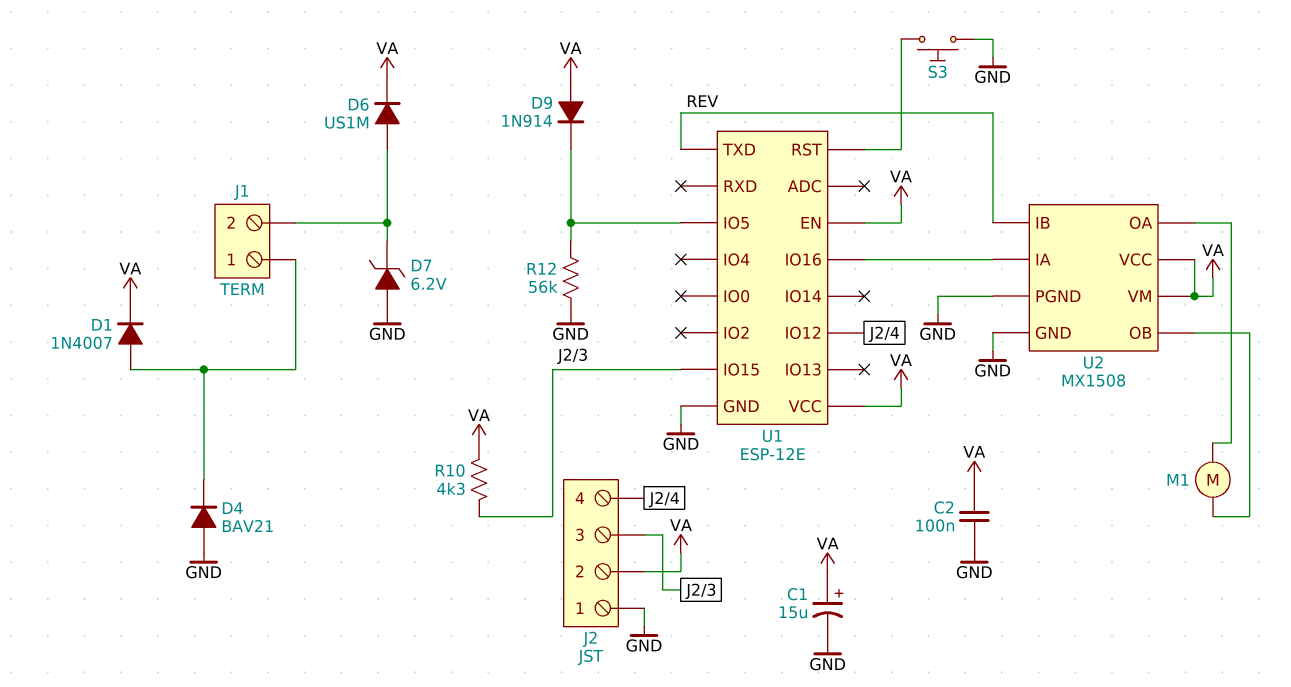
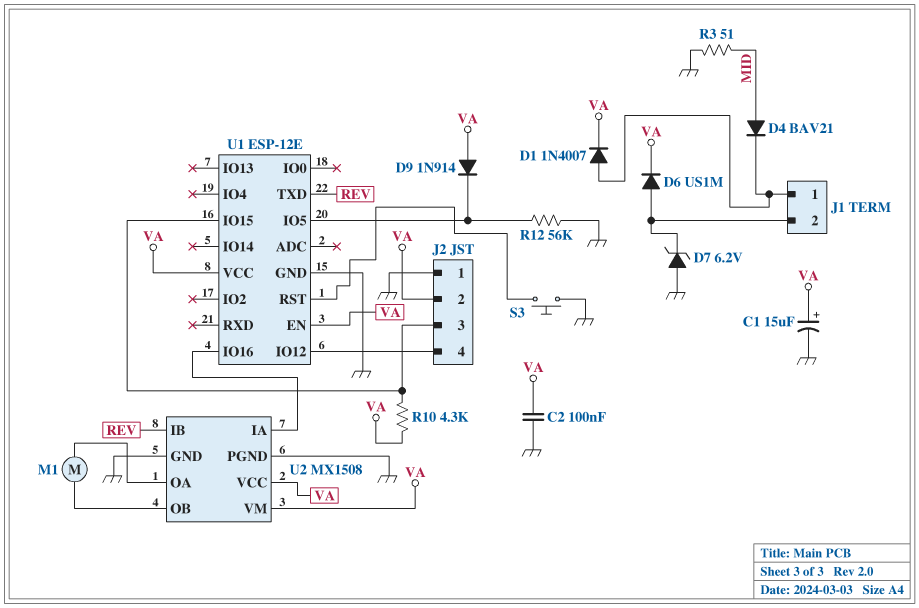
D4: diode BAV21 (A GND, K J1/1) -> diode BAV21 (A MID, K J1/1)
R3: none -> 51 (GND, MID)

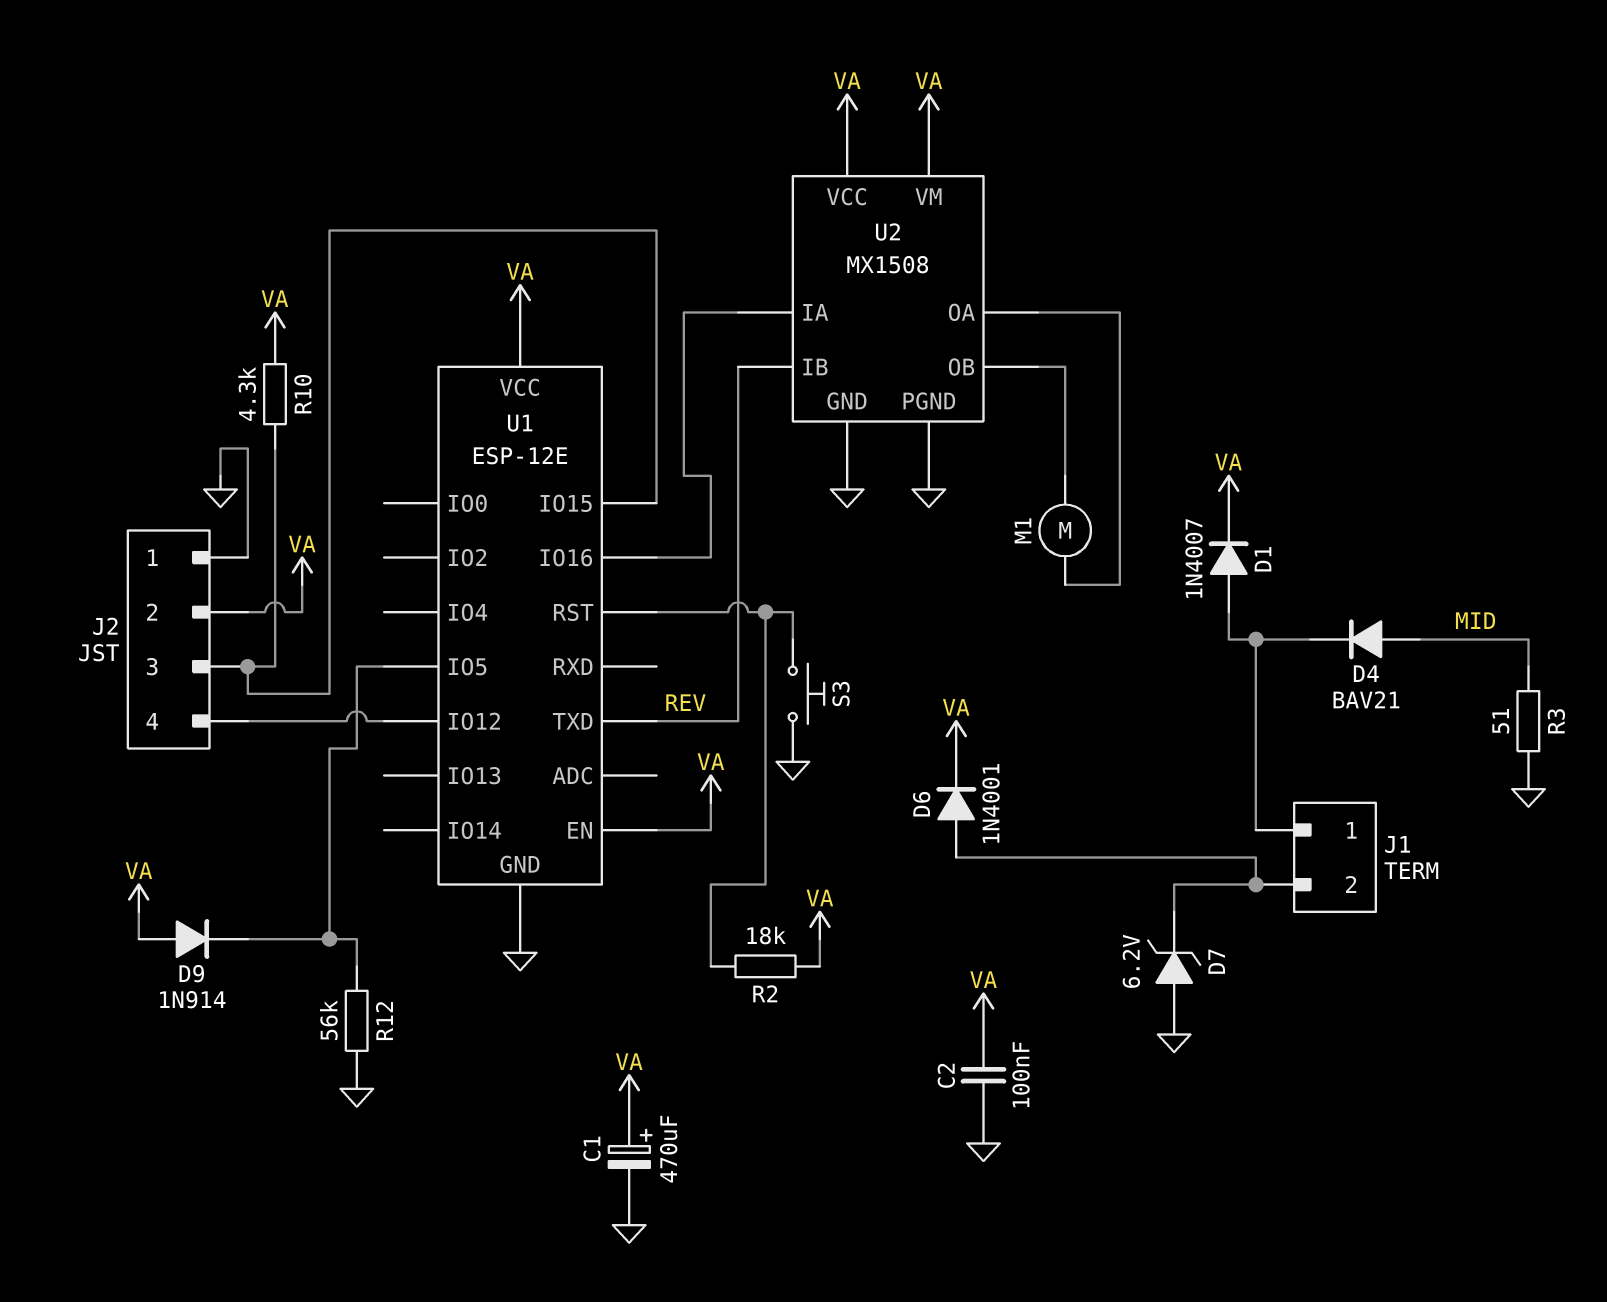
C1: 15uF (plus VA, minus GND) -> 470uF (plus VA, minus GND)
D6: diode US1M (A J1/2, K VA) -> diode 1N4001 (A J1/2, K VA)
R2: none -> 18k (U1/RST, VA)

